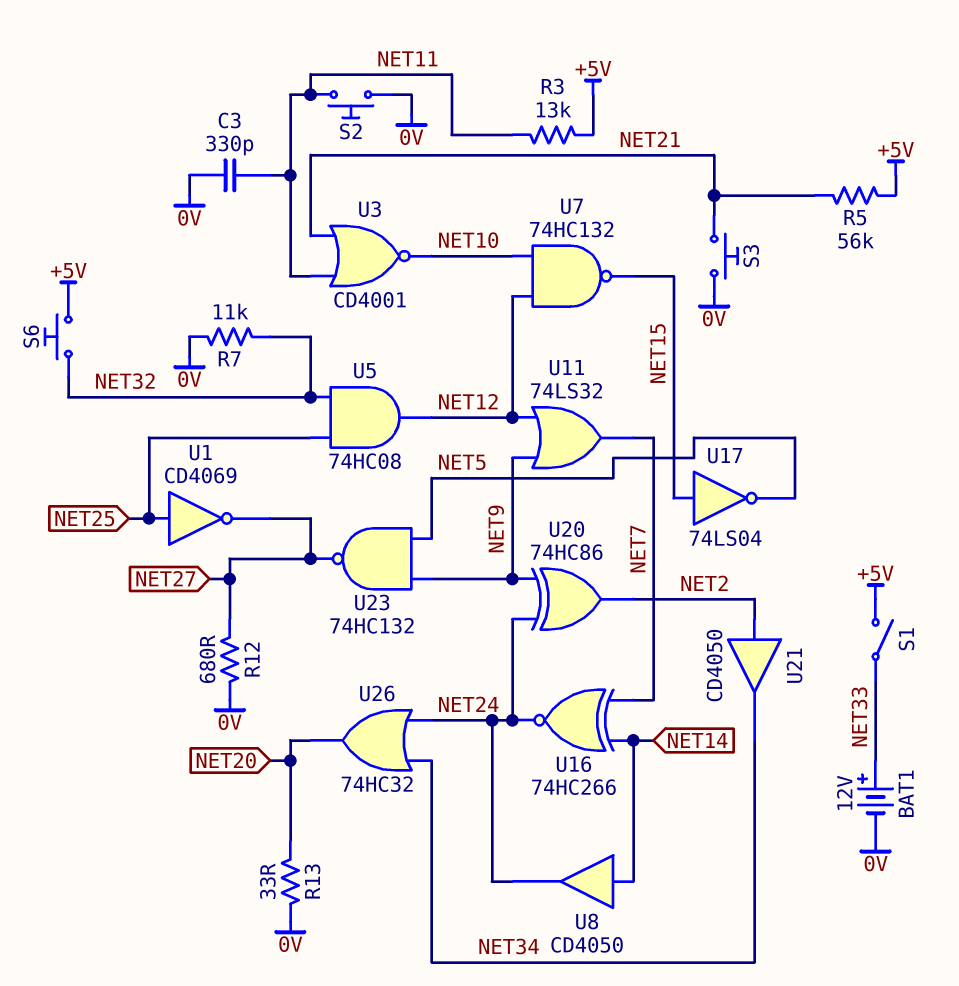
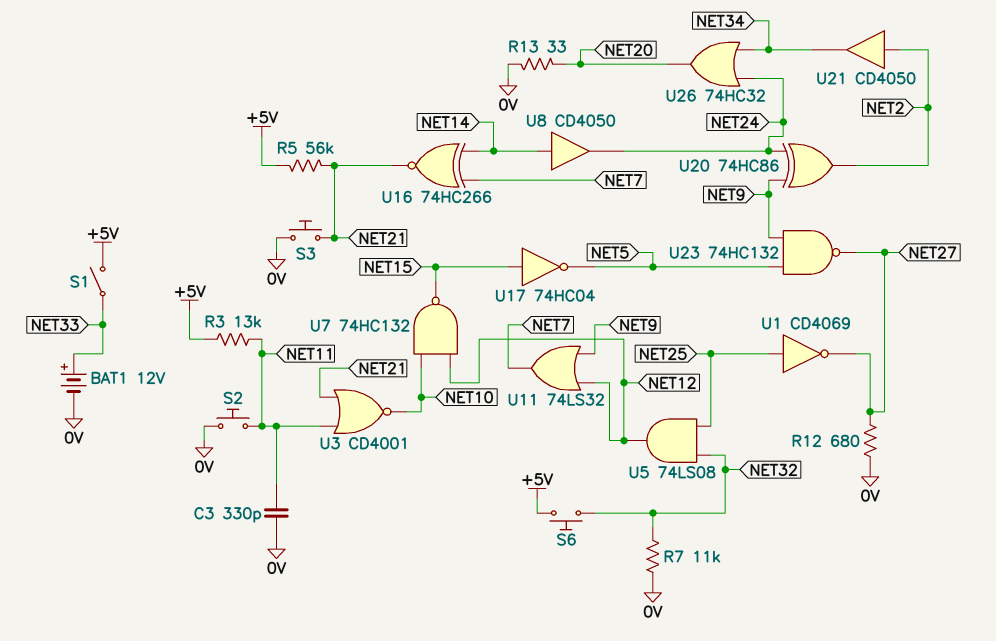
U5: AND 74HC08 (in NET25, in NET32, out NET12) -> AND 74LS08 (in NET25, in NET32, out NET12)
U16: XNOR 74HC266 (in NET7, in NET14, out NET24) -> XNOR 74HC266 (in NET7, in NET14, out NET21)
U17: NOT 74LS04 (in NET15, out NET5) -> NOT 74HC04 (in NET15, out NET5)

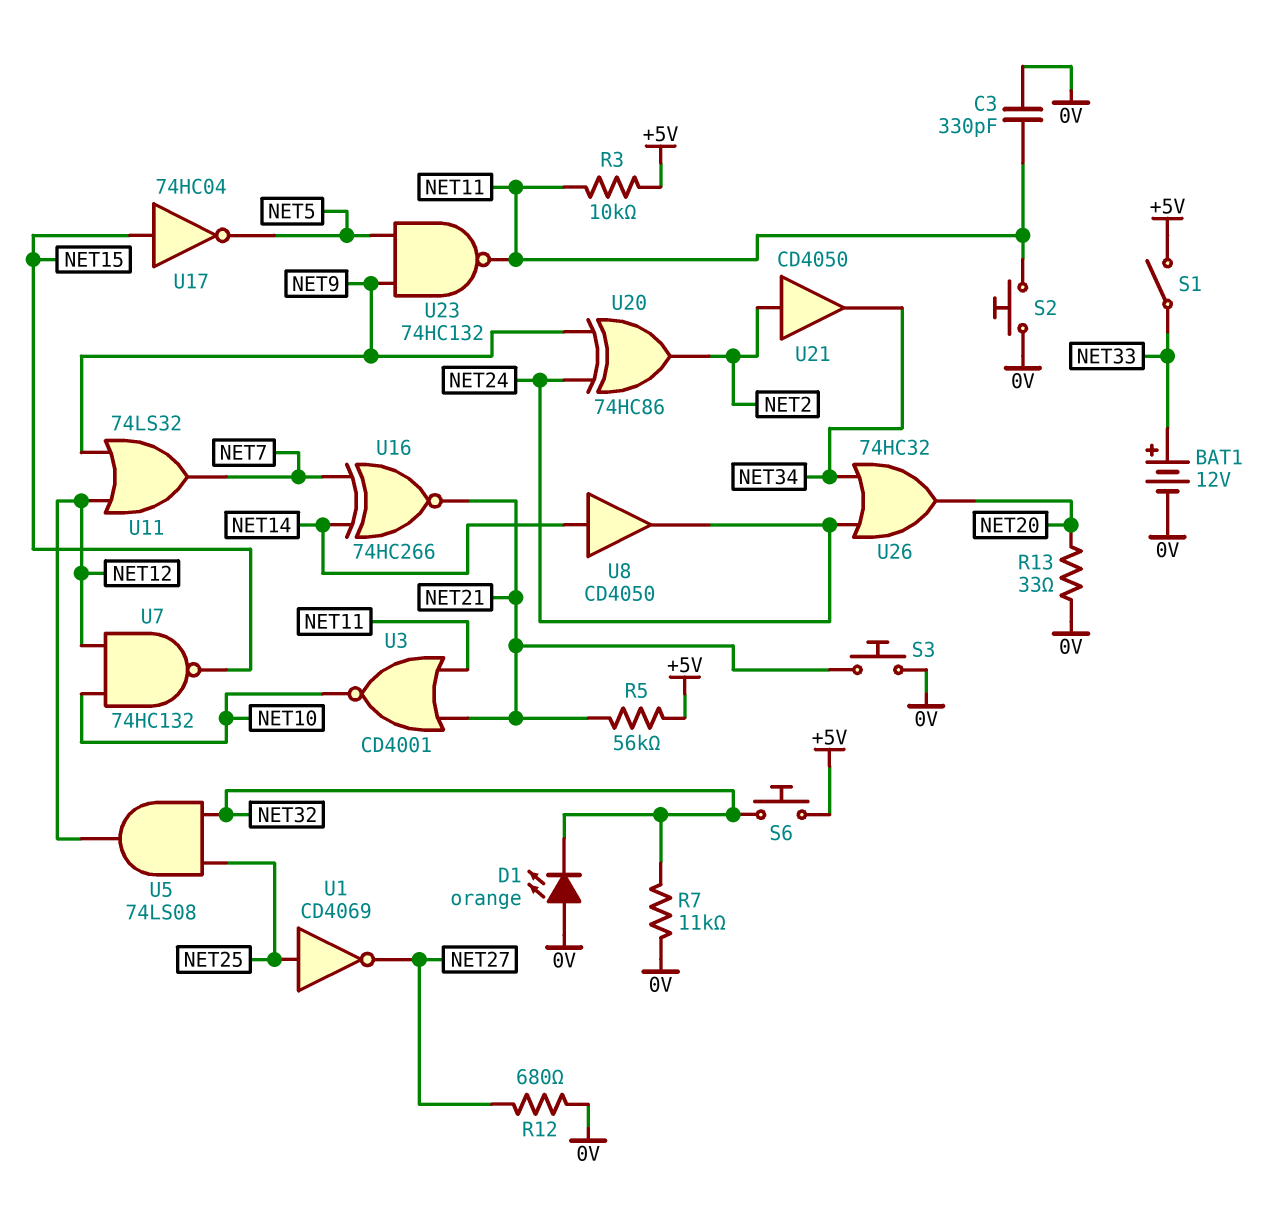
D1: none -> LED orange (A 0V, K NET32)
R3: 13k (+5V, NET11) -> 10k (+5V, NET11)
U23: NAND 74HC132 (in NET5, in NET9, out NET27) -> NAND 74HC132 (in NET5, in NET9, out NET11)

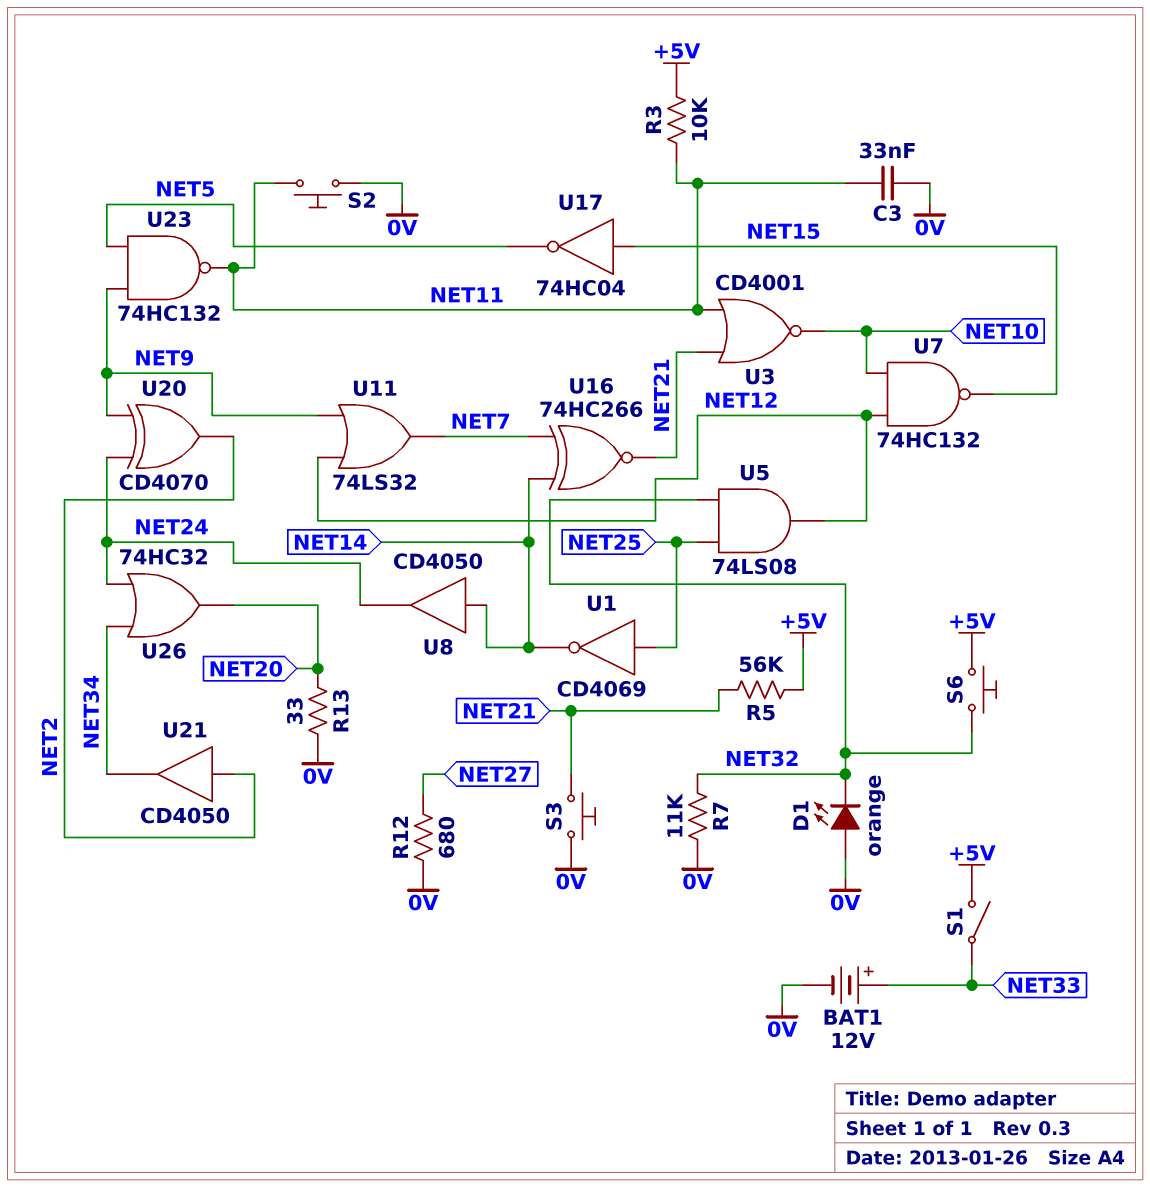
C3: 330pF (0V, NET11) -> 33nF (0V, NET11)
U1: NOT CD4069 (in NET25, out NET27) -> NOT CD4069 (in NET25, out NET14)
U20: XOR 74HC86 (in NET9, in NET24, out NET2) -> XOR CD4070 (in NET9, in NET24, out NET2)

